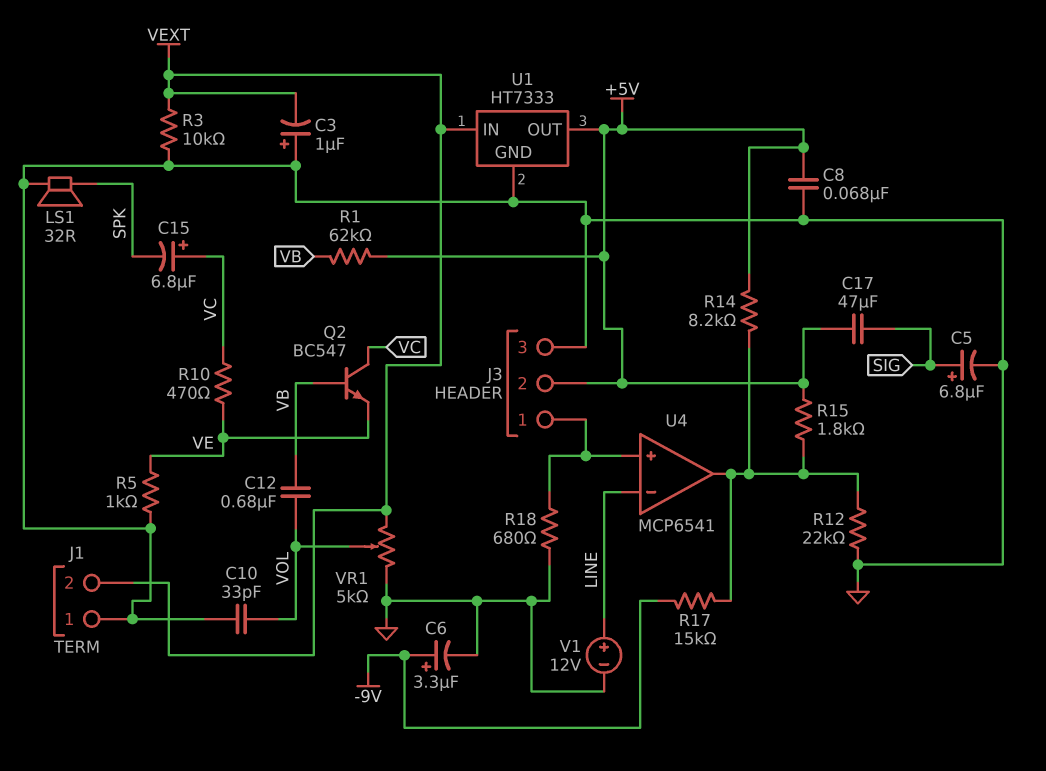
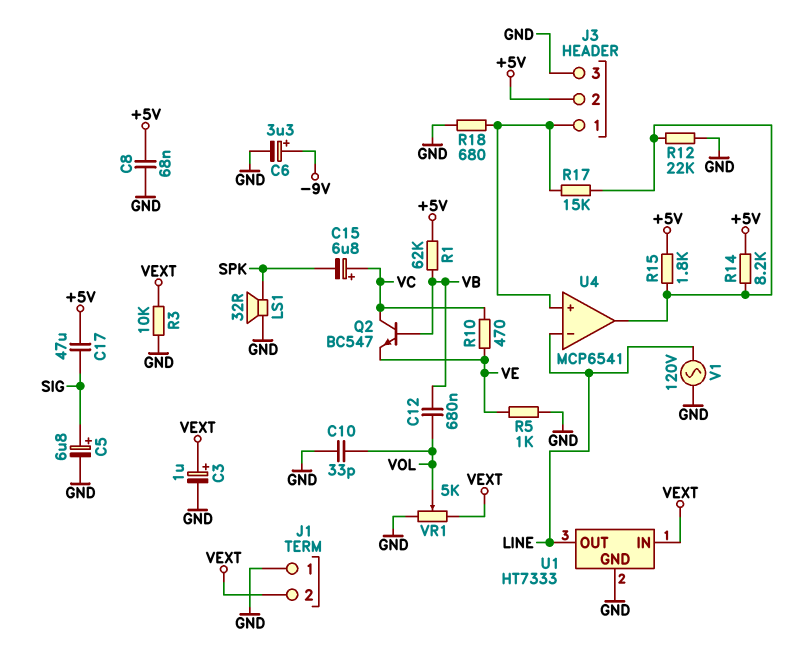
C3: 1uF (plus GND, minus VEXT) -> 1uF (plus VEXT, minus GND)
R17: 15k (-9V, U4/out) -> 15k (J3/1, U4/out)
U1 pin OUT: +5V -> LINE
V1: 12V (plus LINE, minus GND) -> AC 120V (GND, LINE)

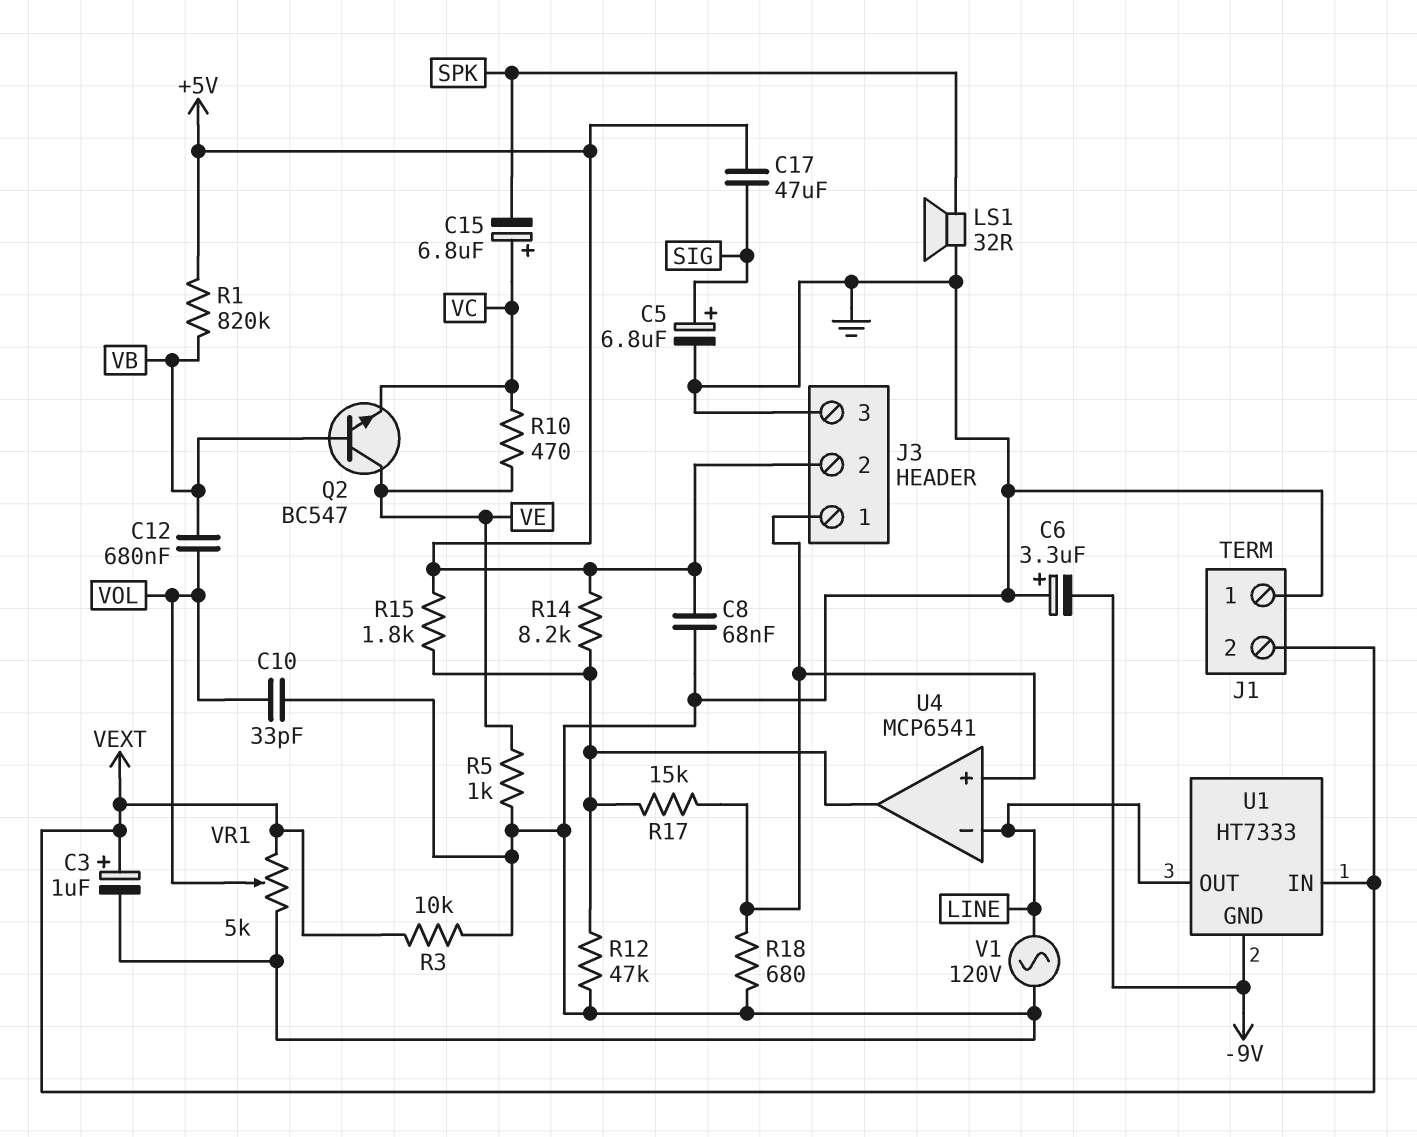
C6: 3.3uF (plus -9V, minus GND) -> 3.3uF (plus GND, minus -9V)
Q2: NPN BC547 (B VB, C VC, E VE) -> NPN BC547 (B VB, C VE, E VC)
R1: 62k (+5V, VB) -> 820k (+5V, VB)
R12: 22k (GND, U4/out) -> 47k (GND, U4/out)
U1 pin GND: GND -> -9V

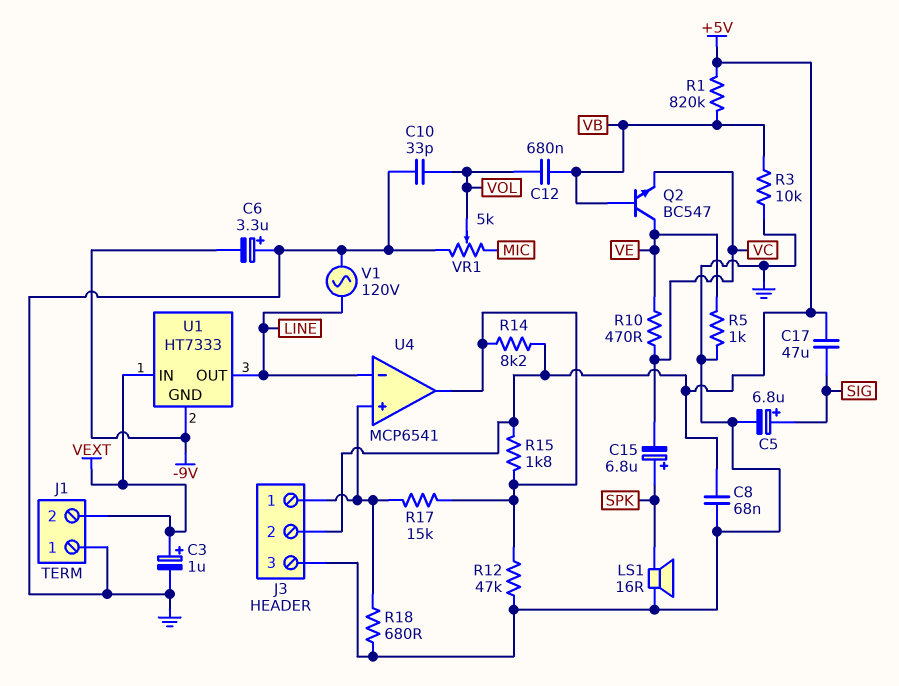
C15: 6.8uF (plus VC, minus SPK) -> 6.8uF (plus SPK, minus VC)
LS1: speaker 32R (GND, SPK) -> speaker 16R (GND, SPK)
R3: 10k (GND, VEXT) -> 10k (GND, VB)
VR1: 5k (GND, VEXT, wiper VOL) -> 5k (GND, MIC, wiper VOL)

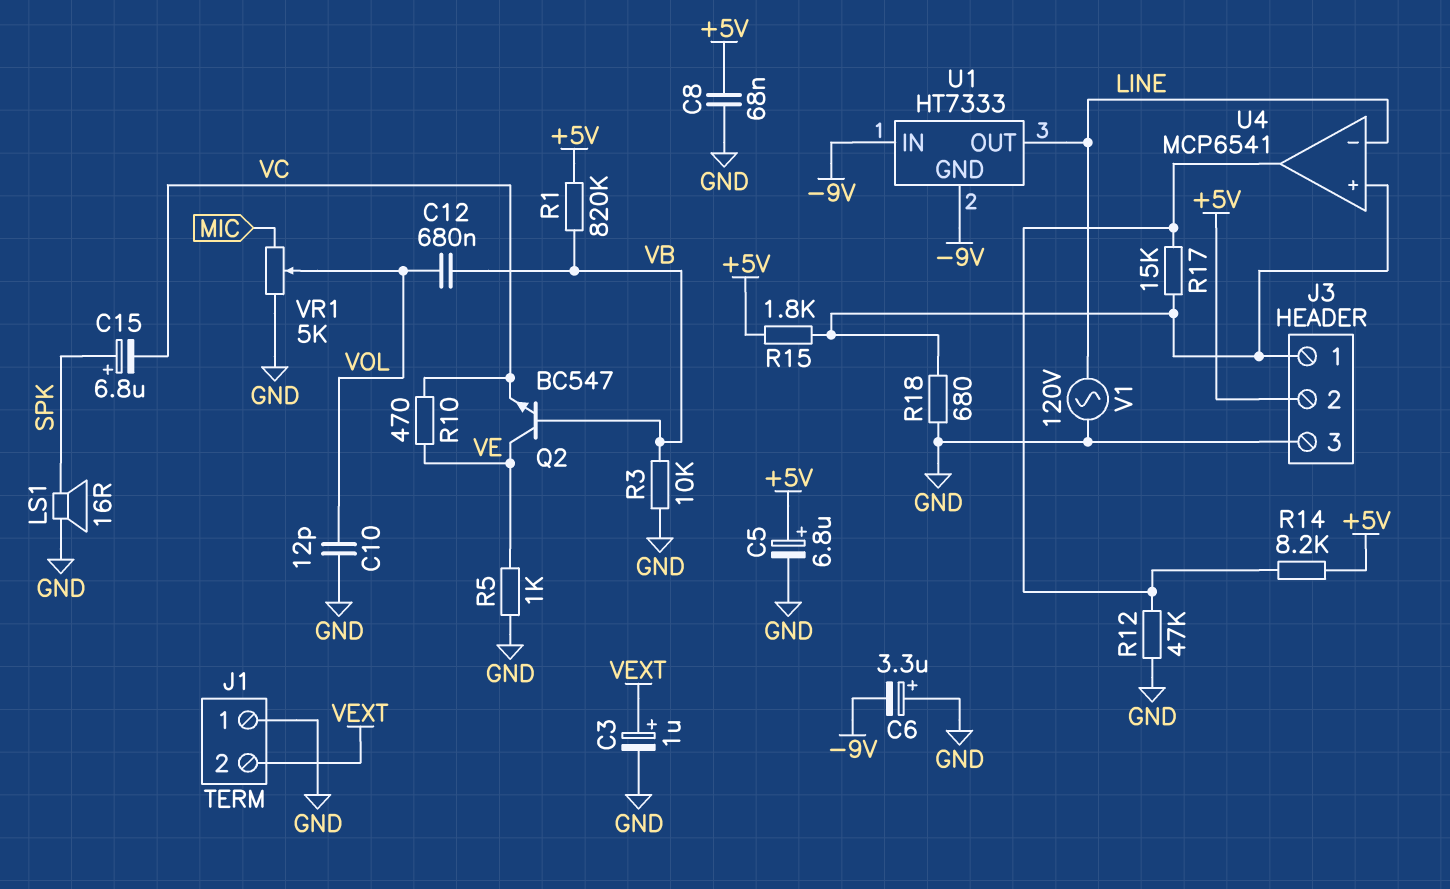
C5: 6.8uF (plus SIG, minus GND) -> 6.8uF (plus +5V, minus GND)
C10: 33pF (GND, VOL) -> 12pF (GND, VOL)
C17: 47uF (+5V, SIG) -> none
R15: 1.8k (+5V, U4/out) -> 1.8k (+5V, J3/1)
U1 pin IN: VEXT -> -9V

